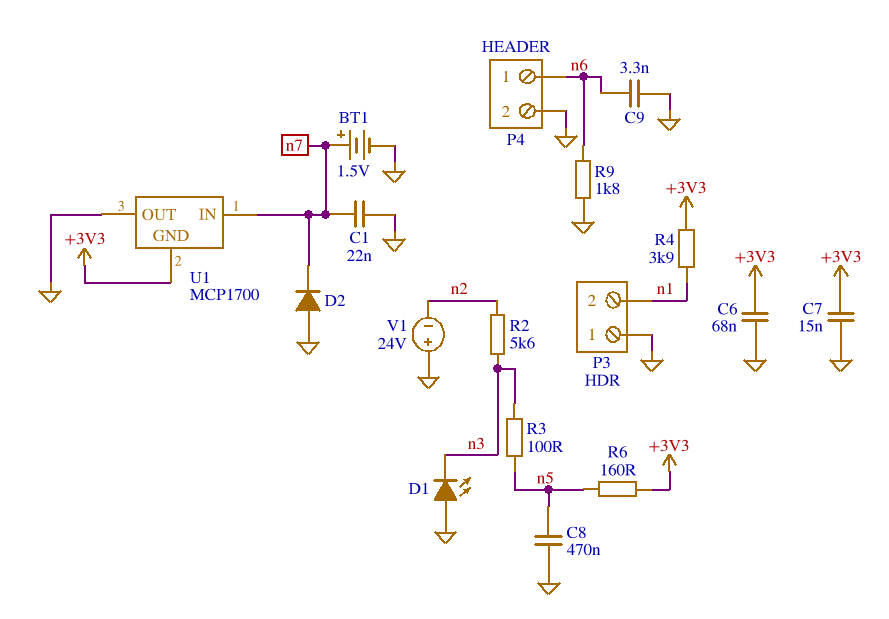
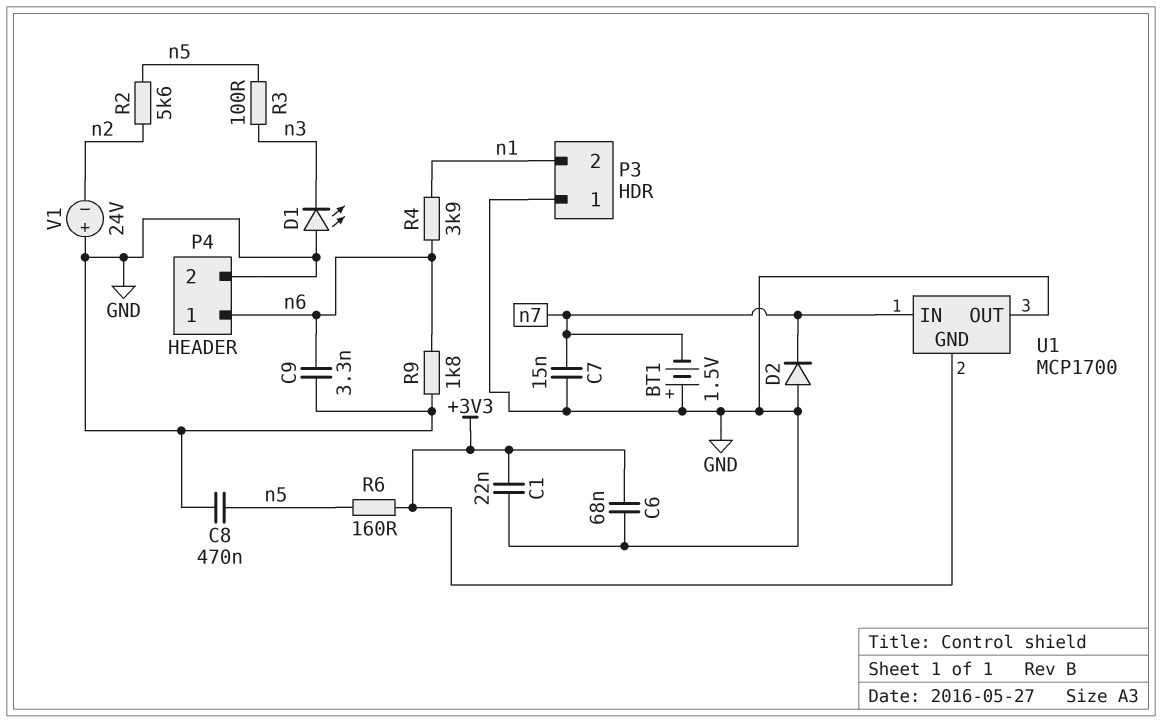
BT1: 1.5V (plus n7, minus GND) -> 1.5V (plus GND, minus n7)
C1: 22nF (GND, n7) -> 22nF (+3V3, GND)
C7: 15nF (+3V3, GND) -> 15nF (GND, n7)
R2: 5.6k (n2, n3) -> 5.6k (n2, n5)
R4: 3.9k (+3V3, n1) -> 3.9k (n1, n6)

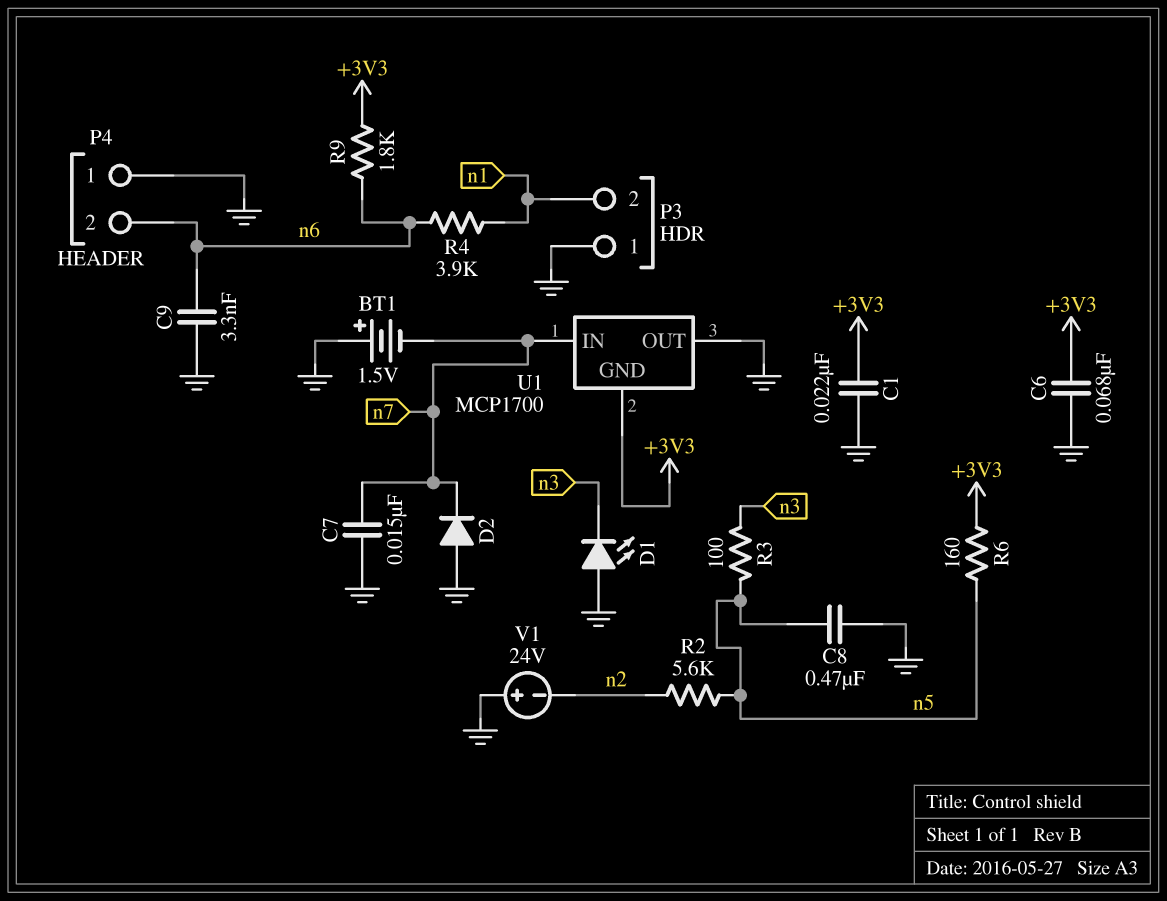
P4 pin 1: n6 -> GND
P4 pin 2: GND -> n6
R9: 1.8k (GND, n6) -> 1.8k (+3V3, n6)

